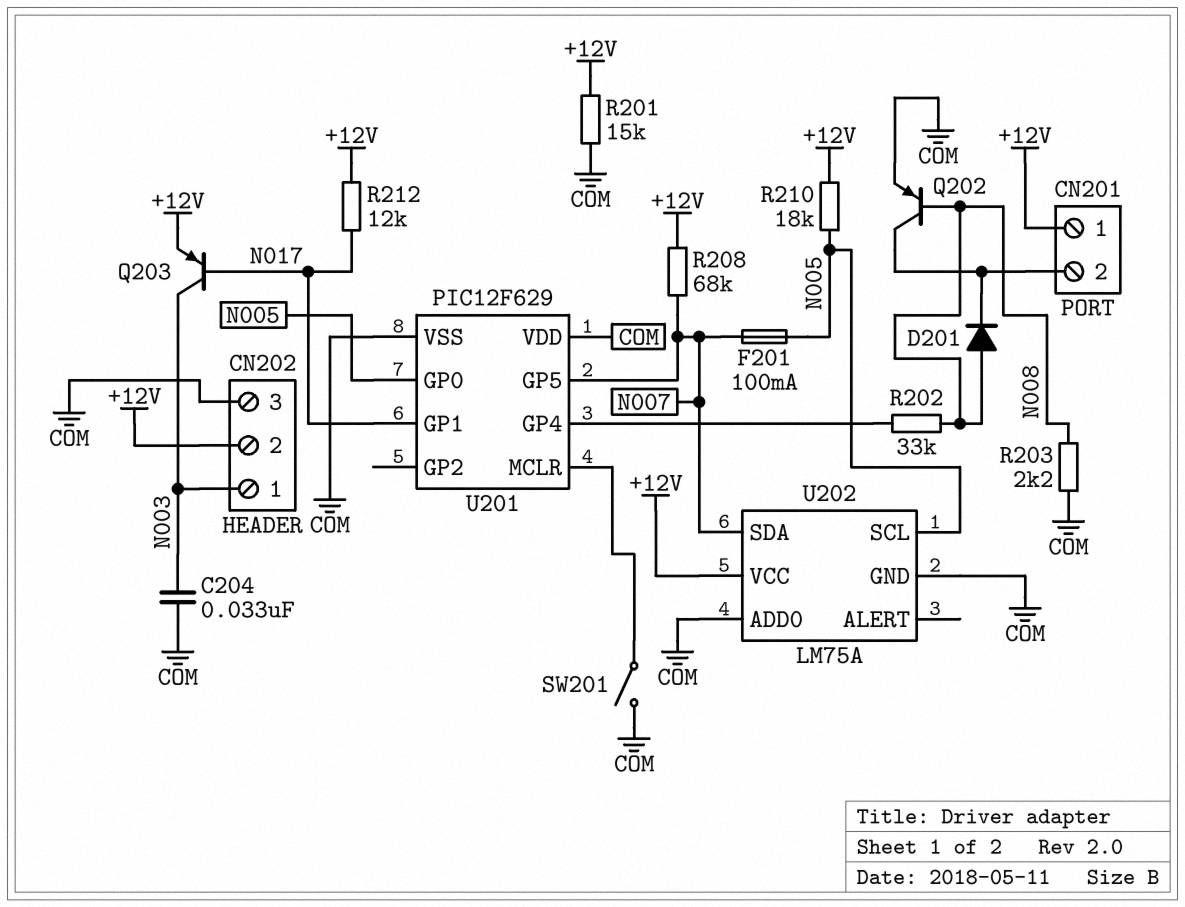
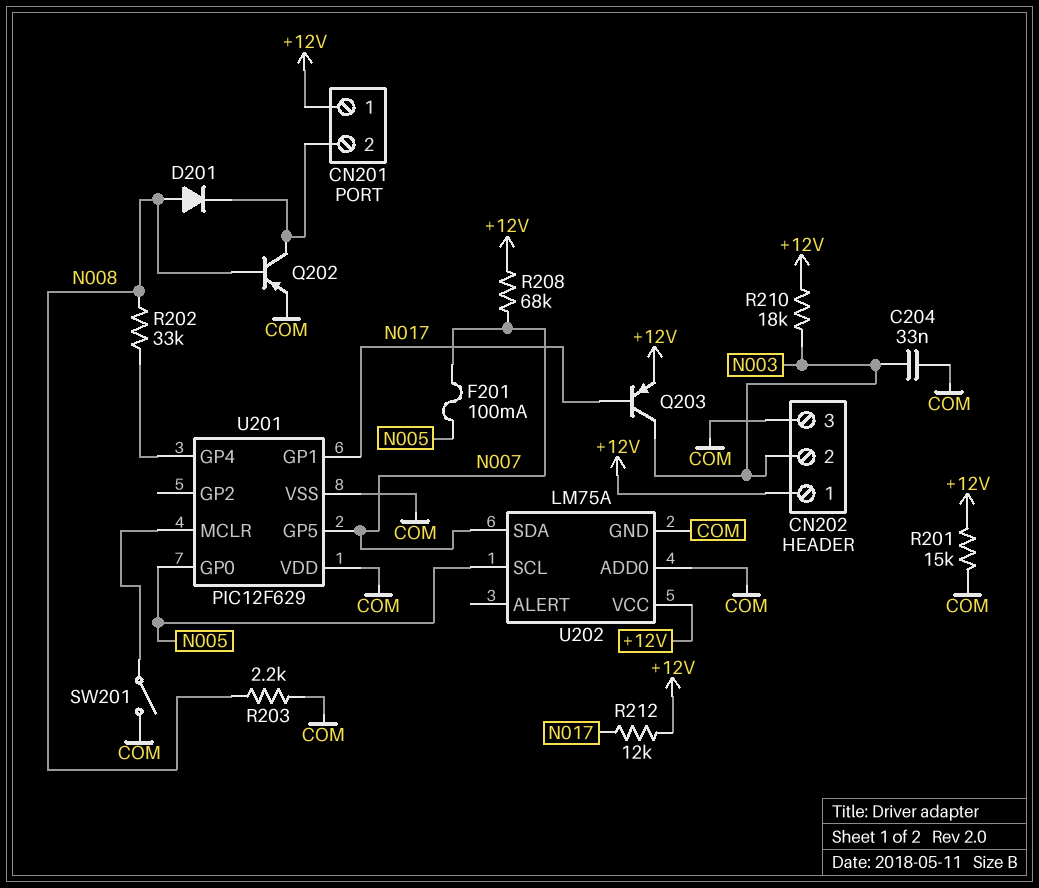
CN202 pin 1: N003 -> +12V
CN202 pin 2: +12V -> N003
R210: 18k (+12V, N005) -> 18k (+12V, N003)

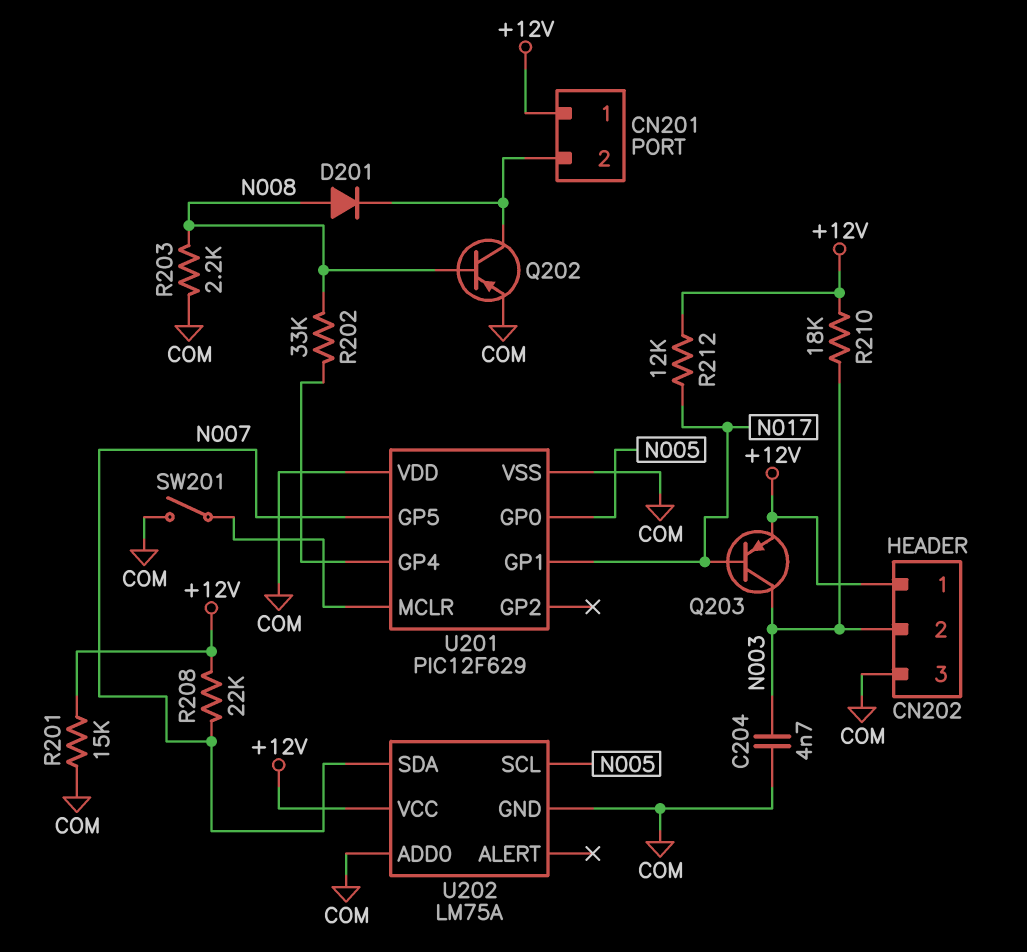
C204: 33nF (COM, N003) -> 4.7nF (COM, N003)
F201: 100mA (N005, N007) -> none
R208: 68k (+12V, N007) -> 22k (+12V, N007)

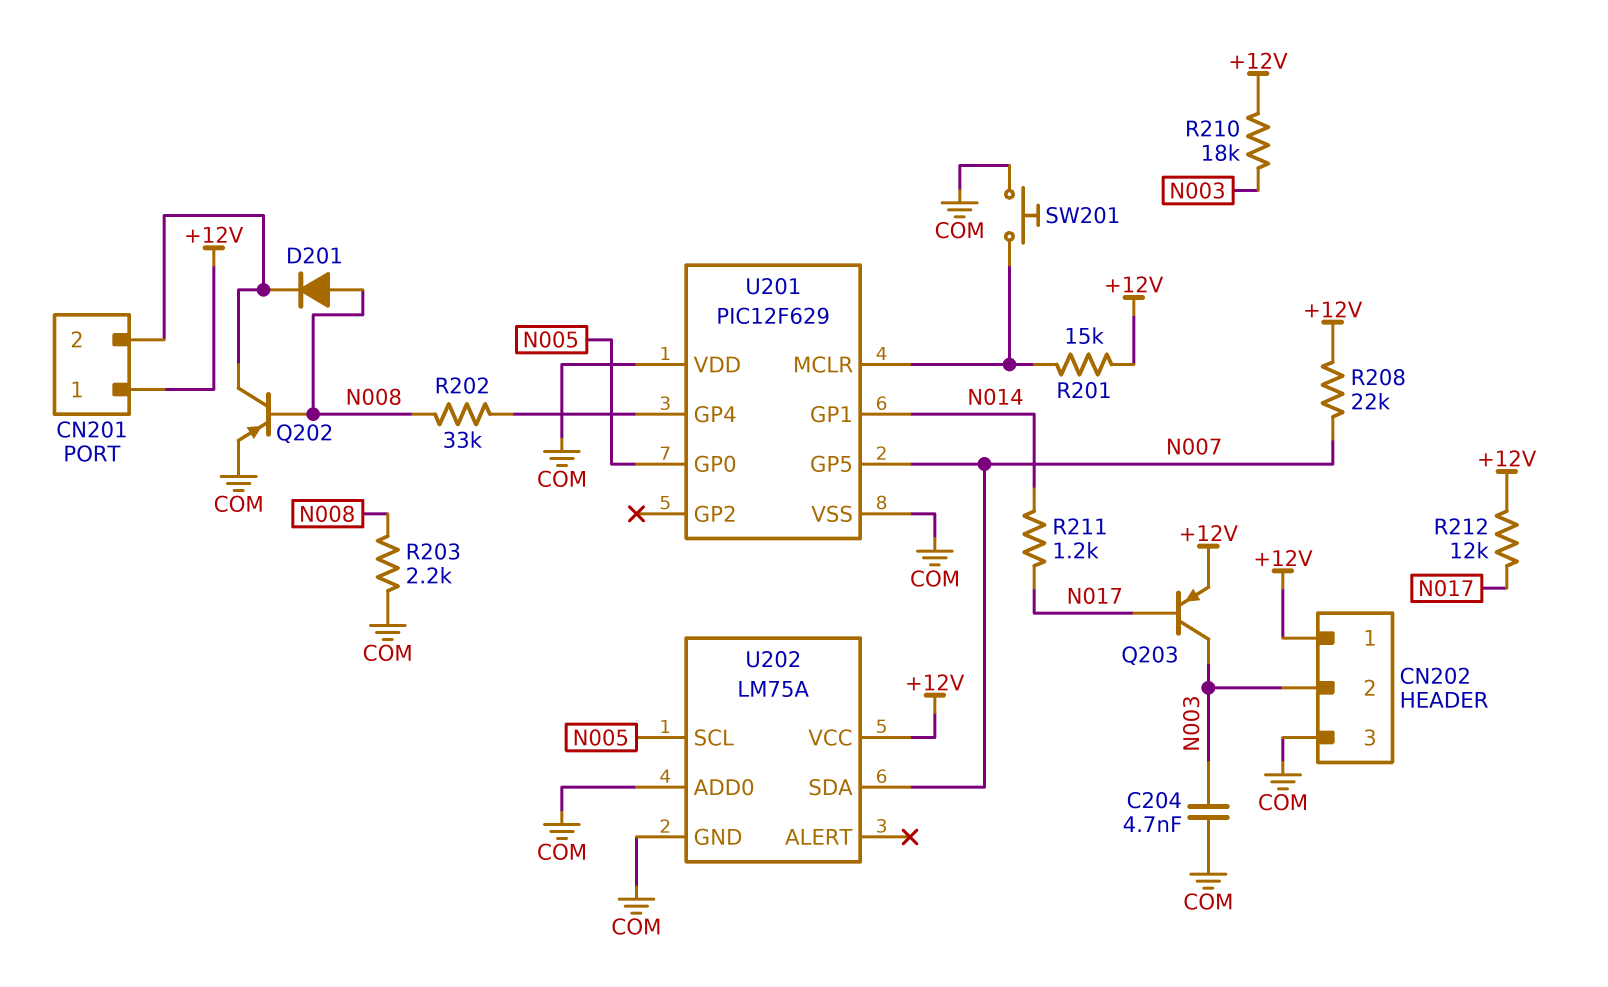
R201: 15k (+12V, COM) -> 15k (+12V, U201/MCLR)
R211: none -> 1.2k (N014, N017)
SW201: switch (COM, U201/MCLR) -> button (COM, U201/MCLR)
U201 pin GP1: N017 -> N014

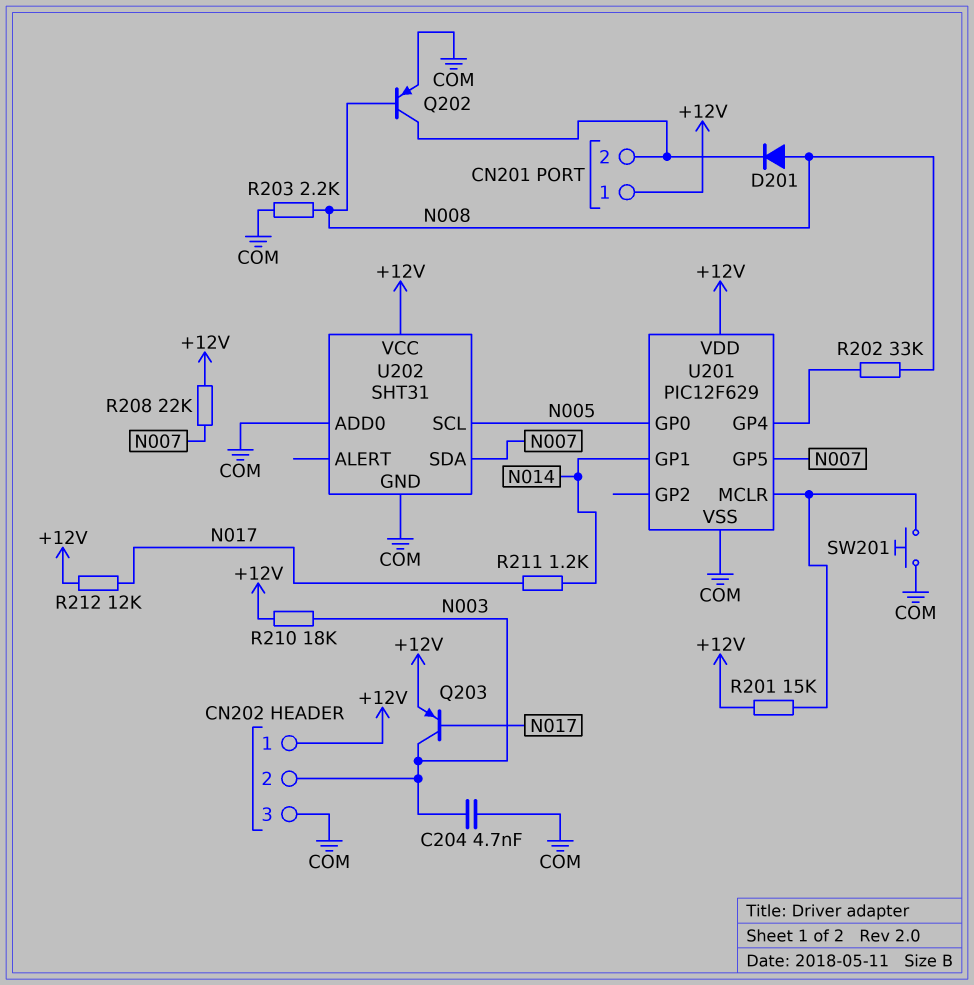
U201 pin VDD: COM -> +12V
U202: LM75A -> SHT31

